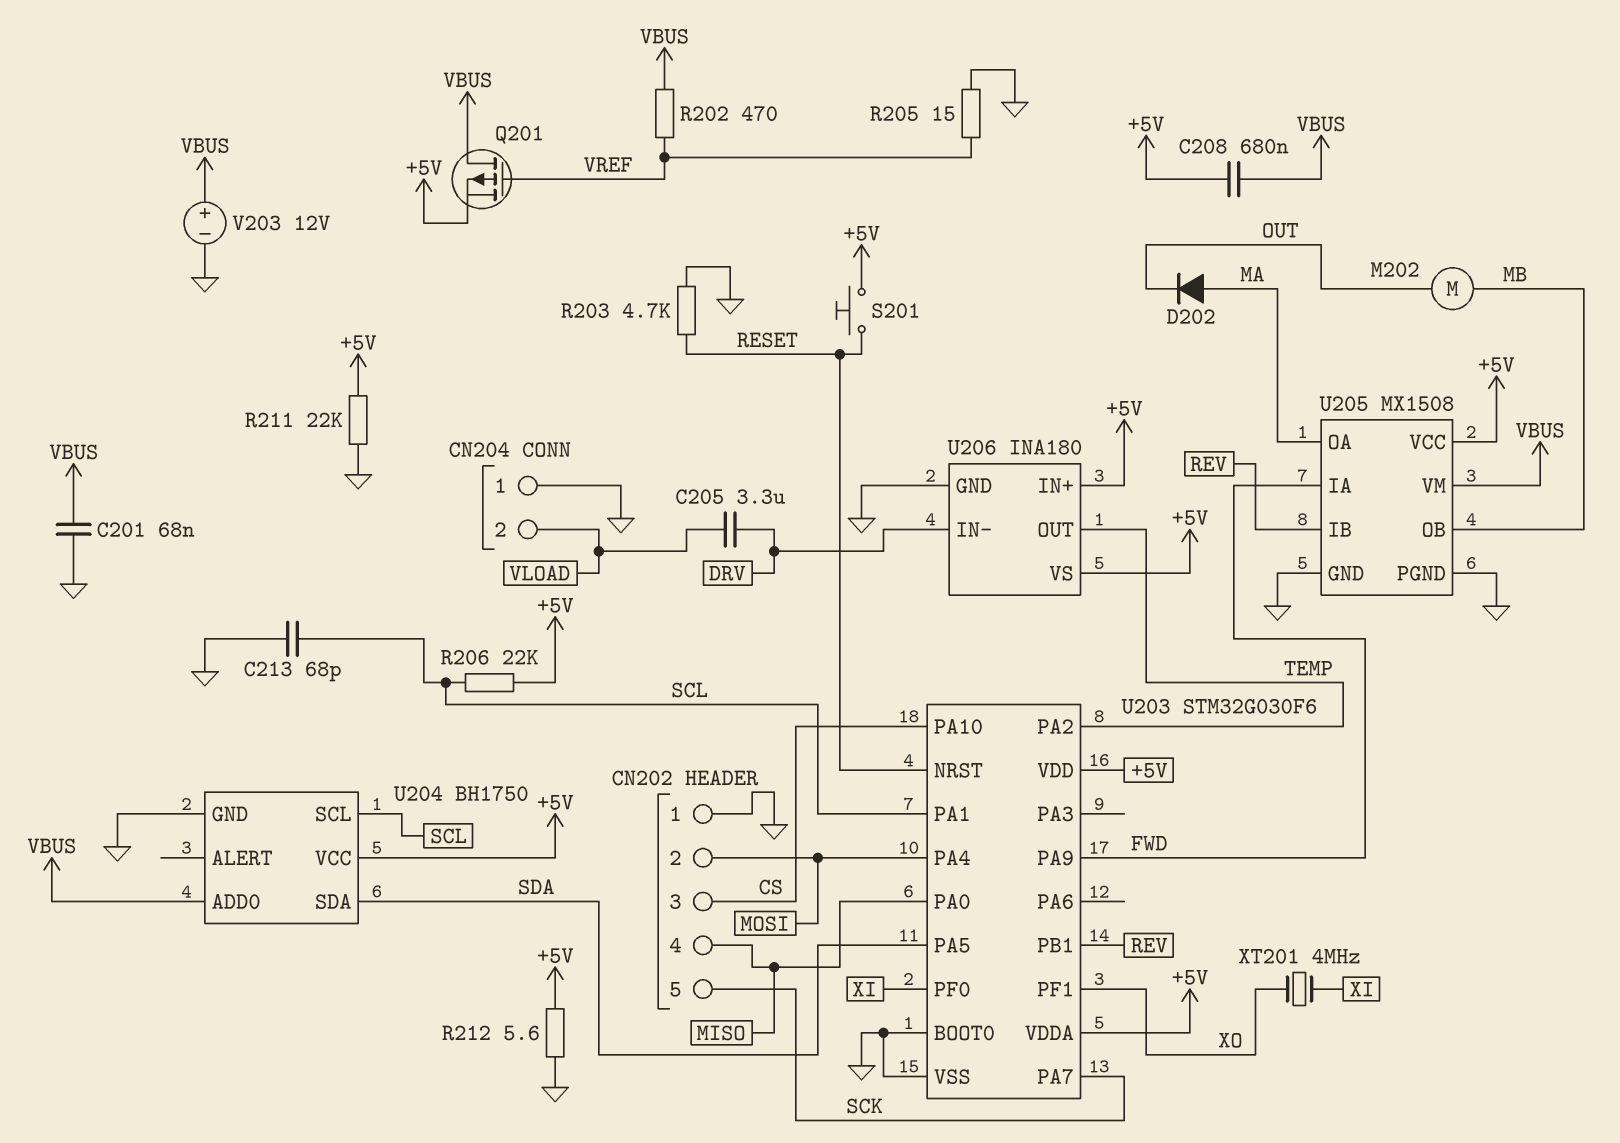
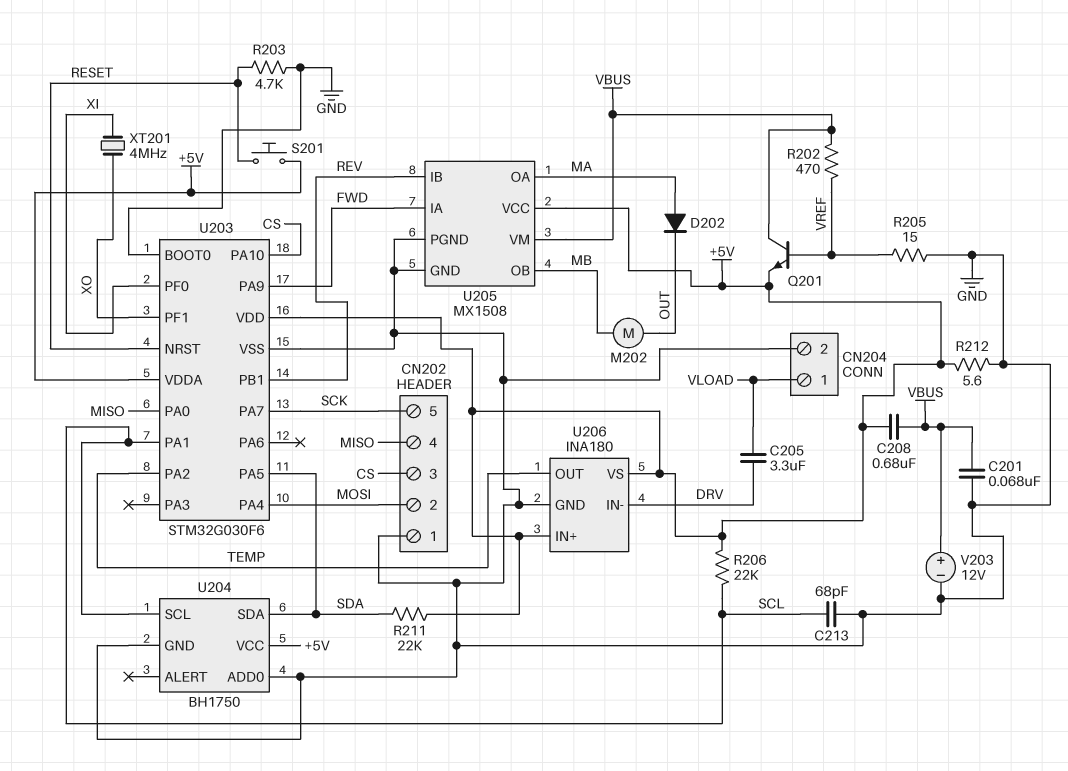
CN204 pin 1: GND -> VLOAD
CN204 pin 2: VLOAD -> GND
Q201: PMOS (G VREF, D VBUS, S +5V) -> NPN (B VREF, C VBUS, E +5V)
R211: 22k (+5V, GND) -> 22k (+5V, SDA)
U204 pin ADD0: VBUS -> GND

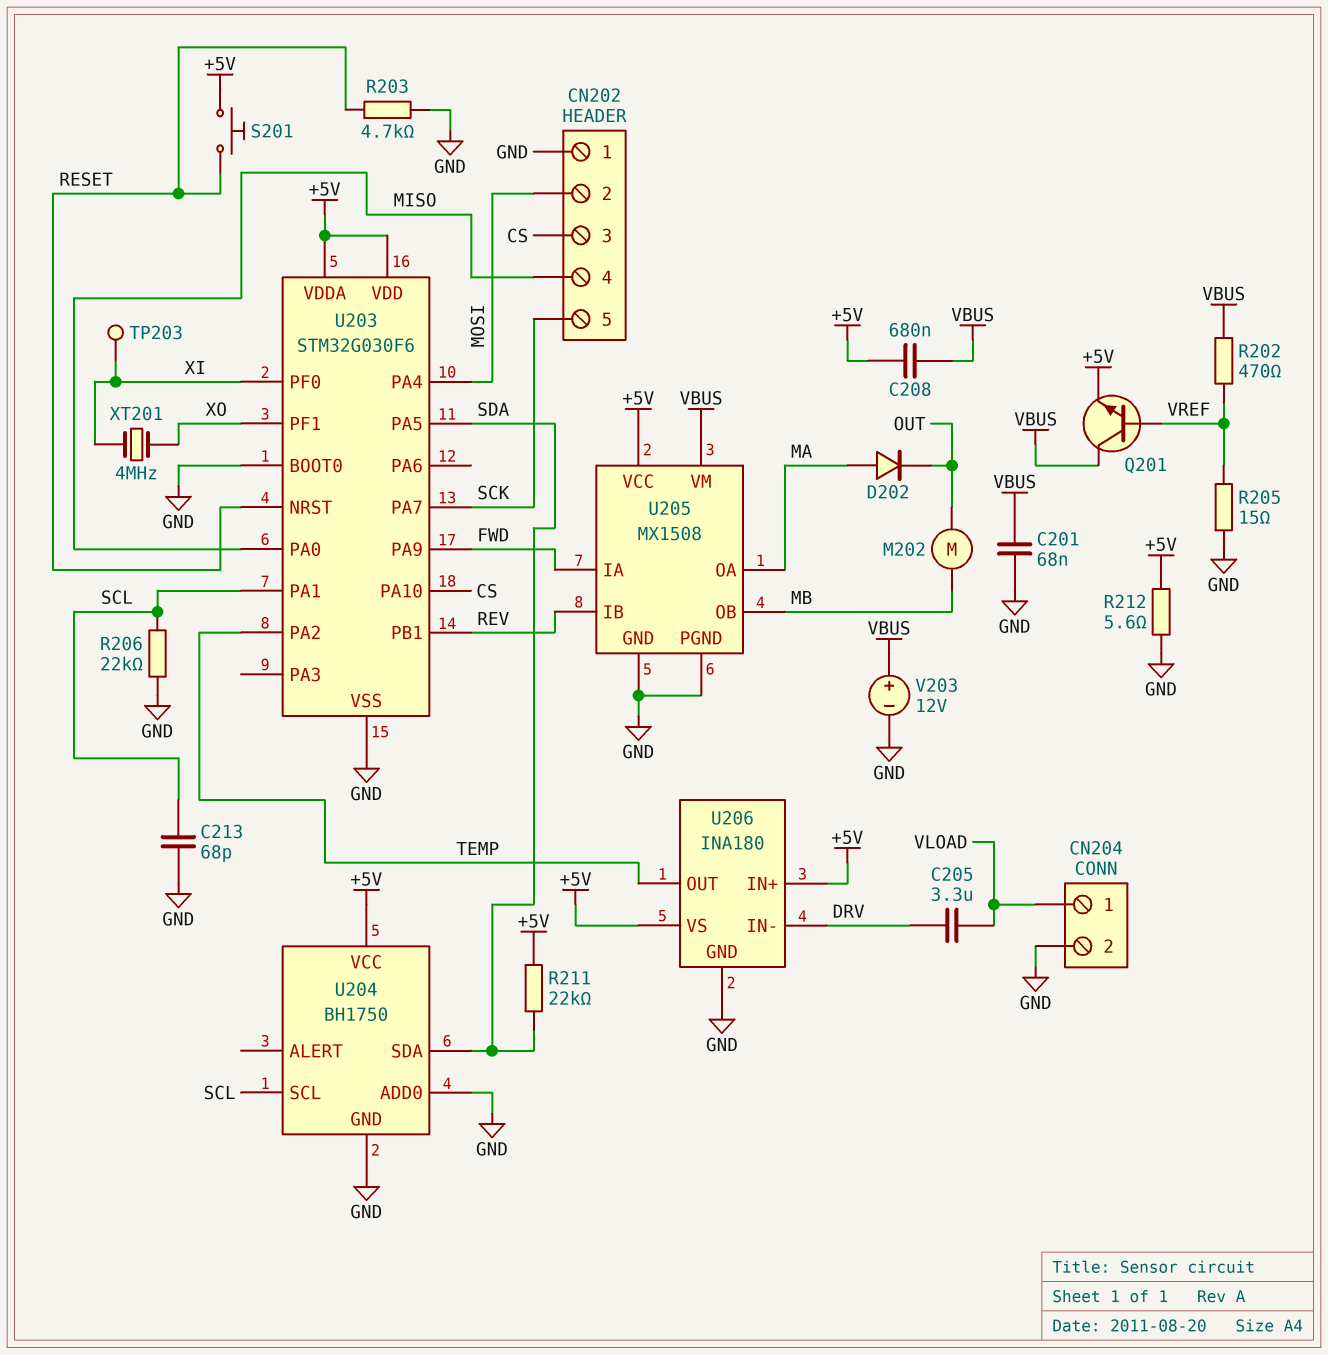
R206: 22k (+5V, SCL) -> 22k (GND, SCL)
TP203: none -> test point (XI)

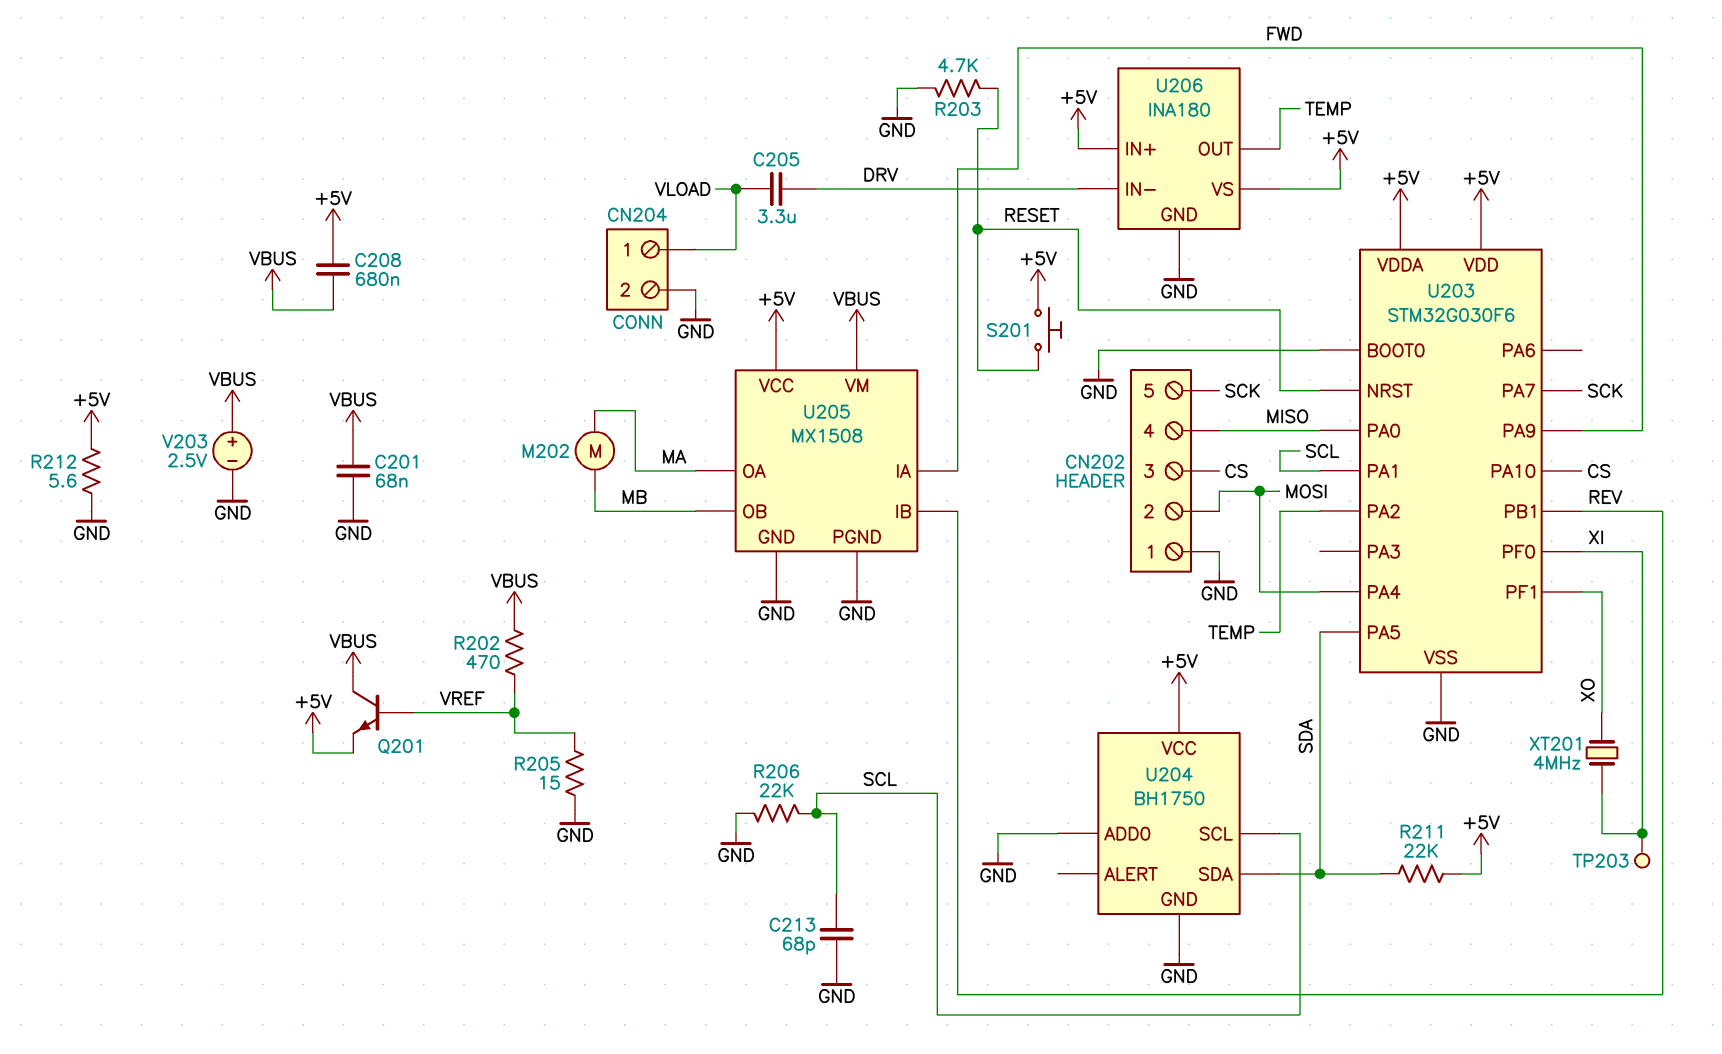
D202: diode (A MA, K OUT) -> none
M202: motor (MB, OUT) -> motor (MA, MB)
V203: 12V (plus VBUS, minus GND) -> 2.5V (plus VBUS, minus GND)

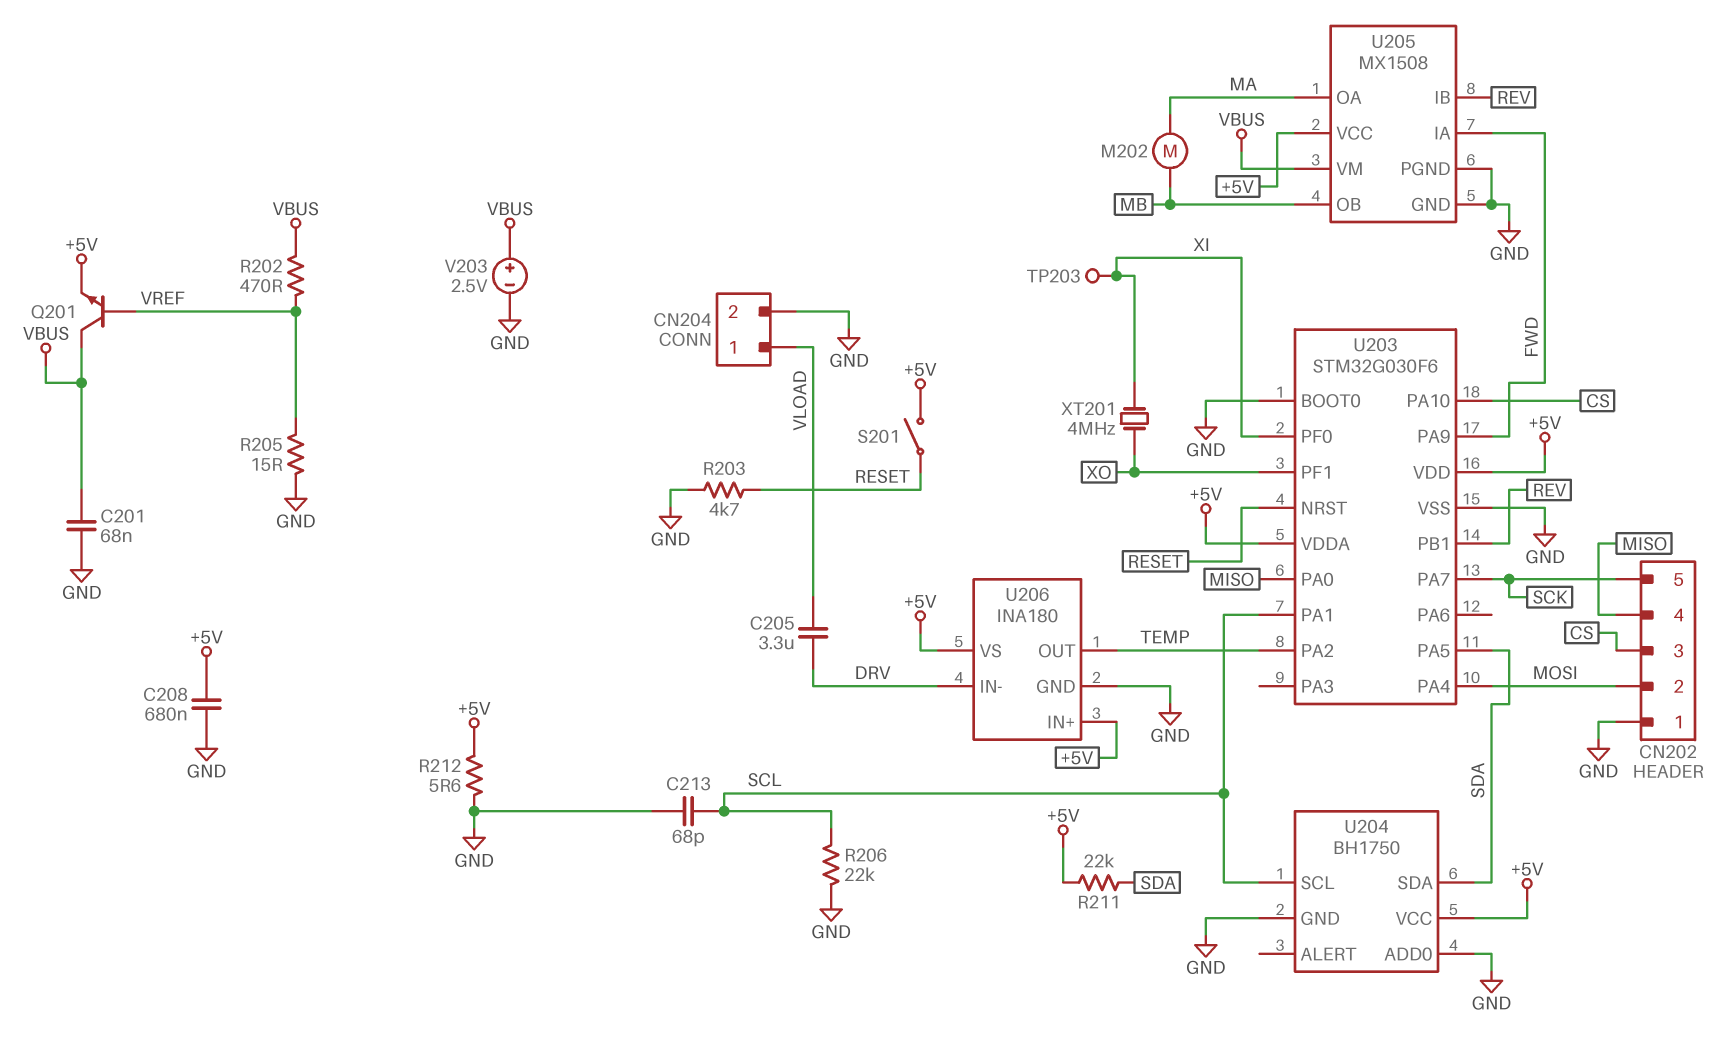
C208: 680nF (+5V, VBUS) -> 680nF (+5V, GND)
S201: button (+5V, RESET) -> switch (+5V, RESET)

